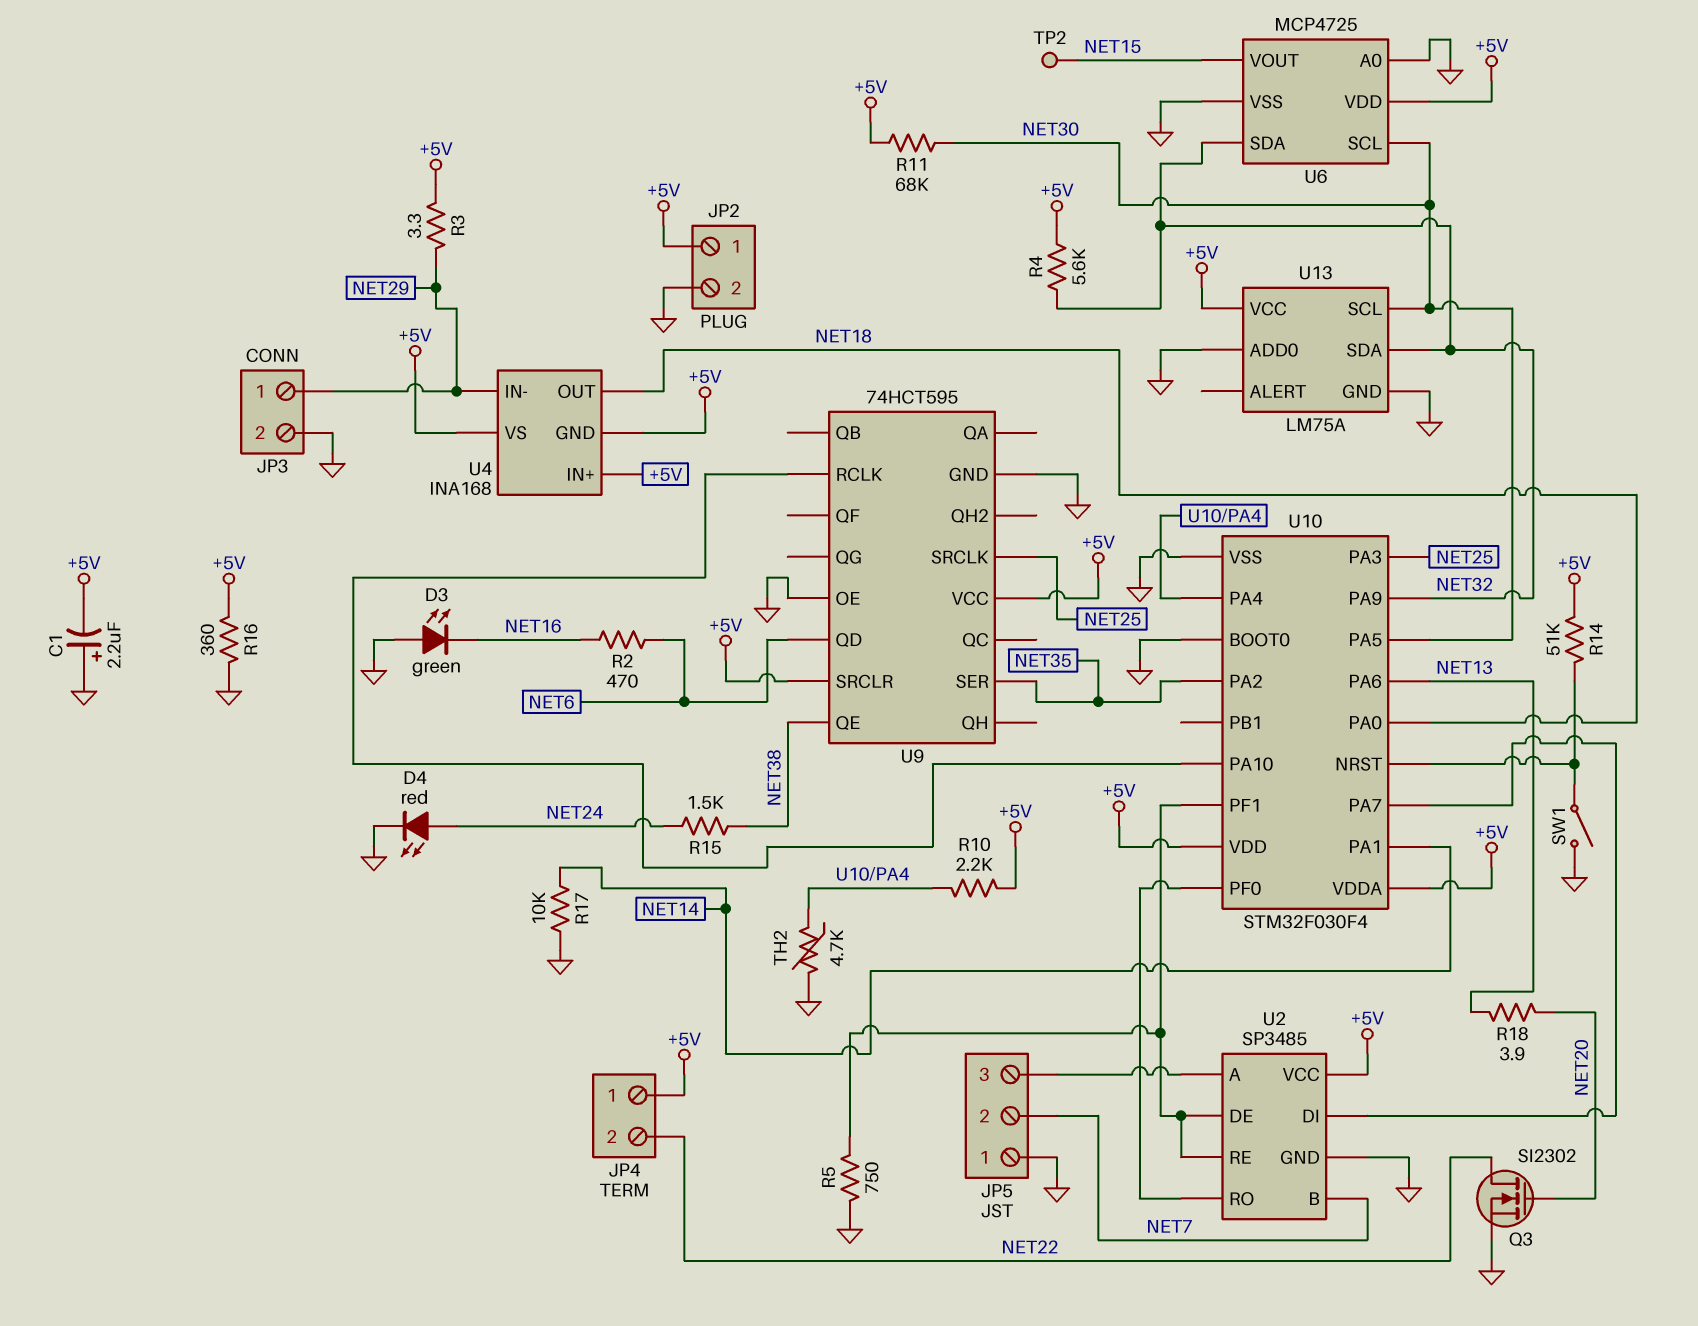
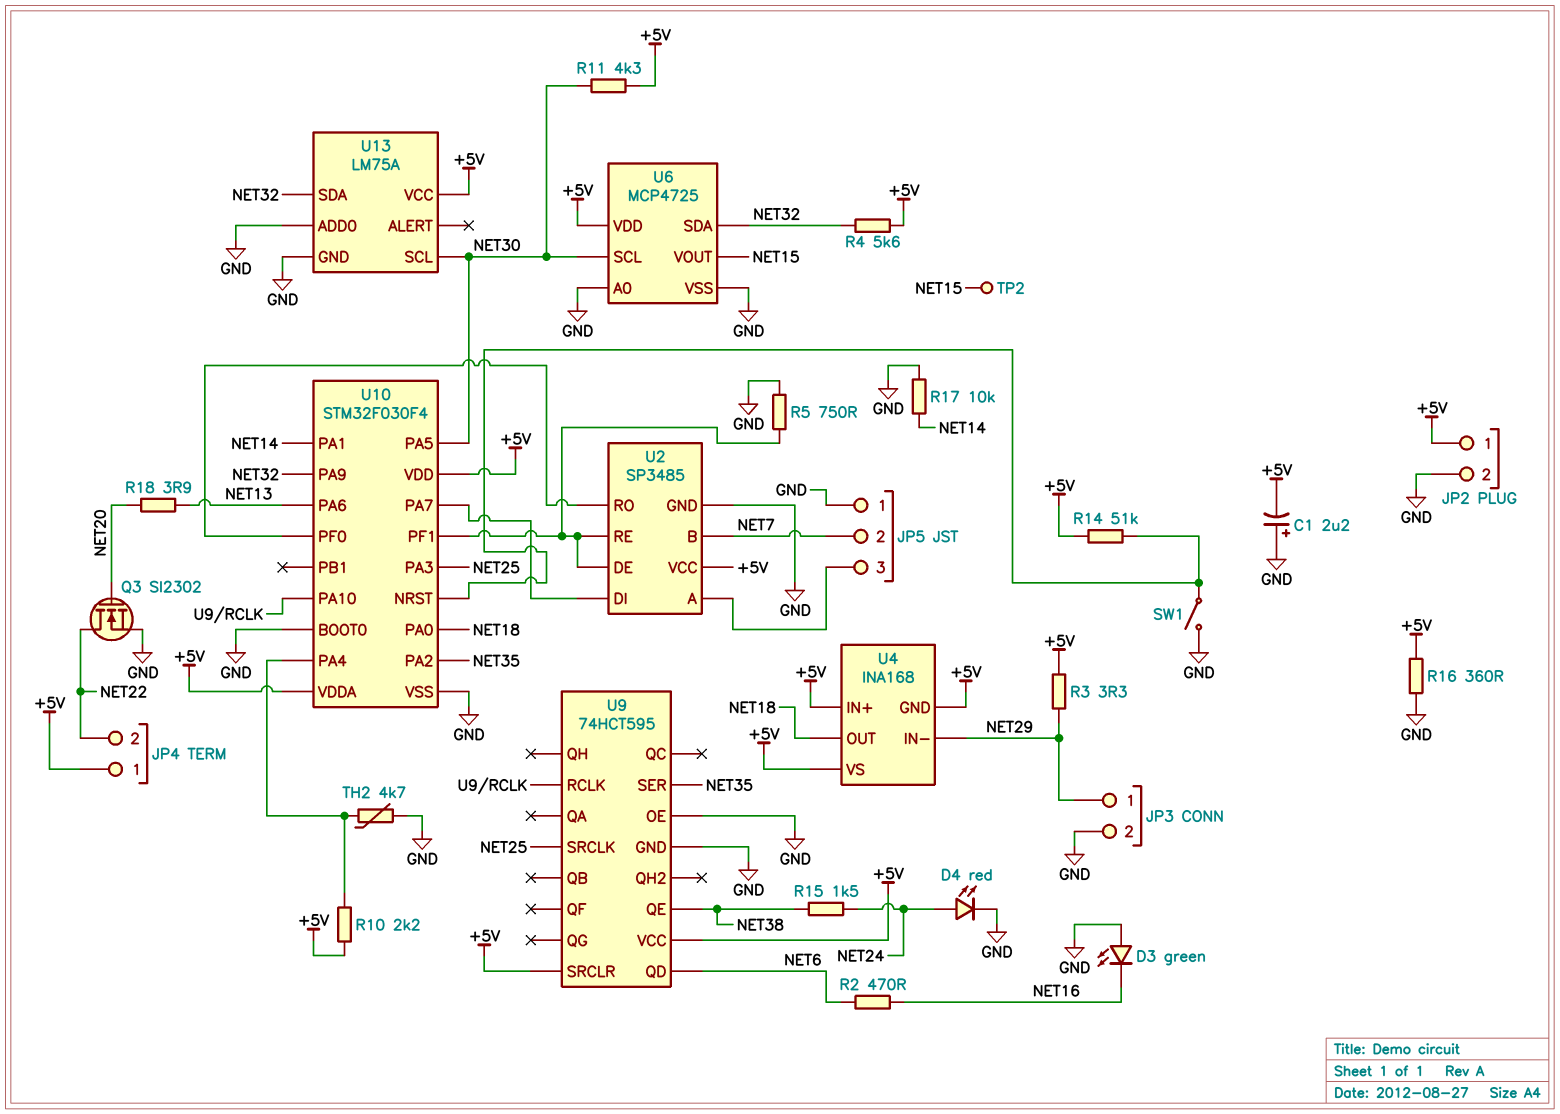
R11: 68k (+5V, NET30) -> 4.3k (+5V, NET30)

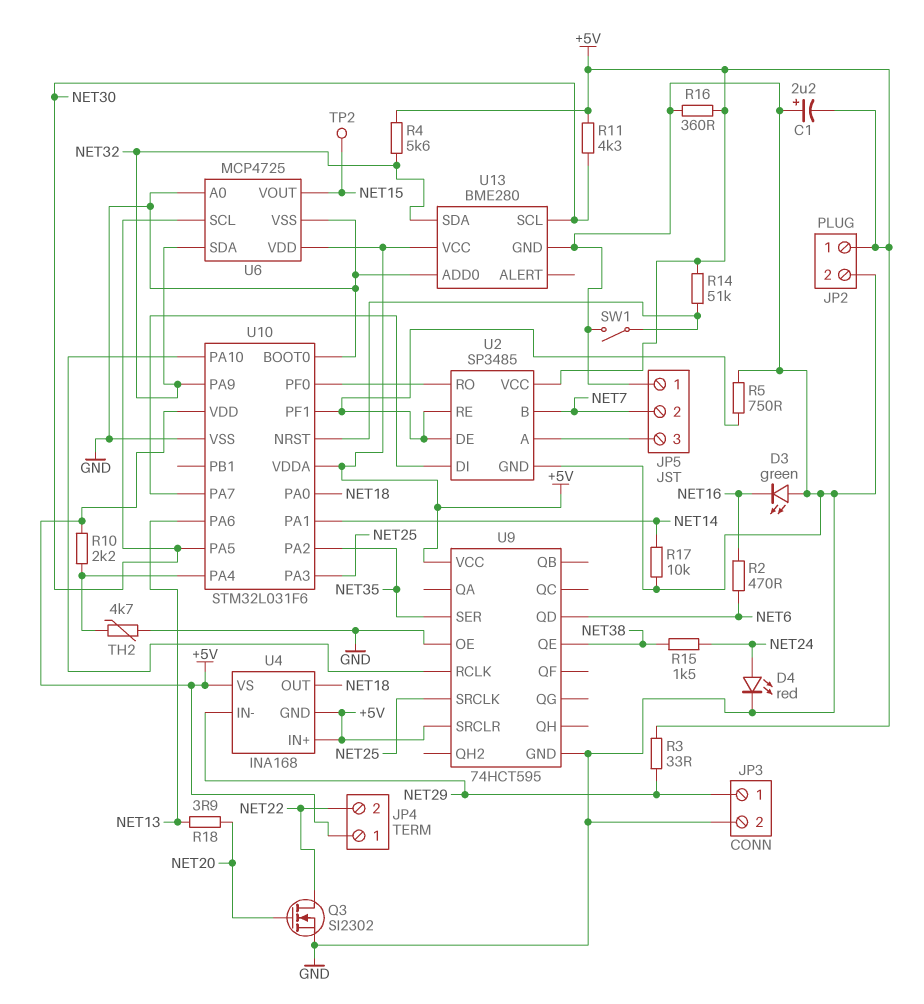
R3: 3.3 (+5V, NET29) -> 33 (+5V, NET29)
U10: STM32F030F4 -> STM32L031F6
U13: LM75A -> BME280

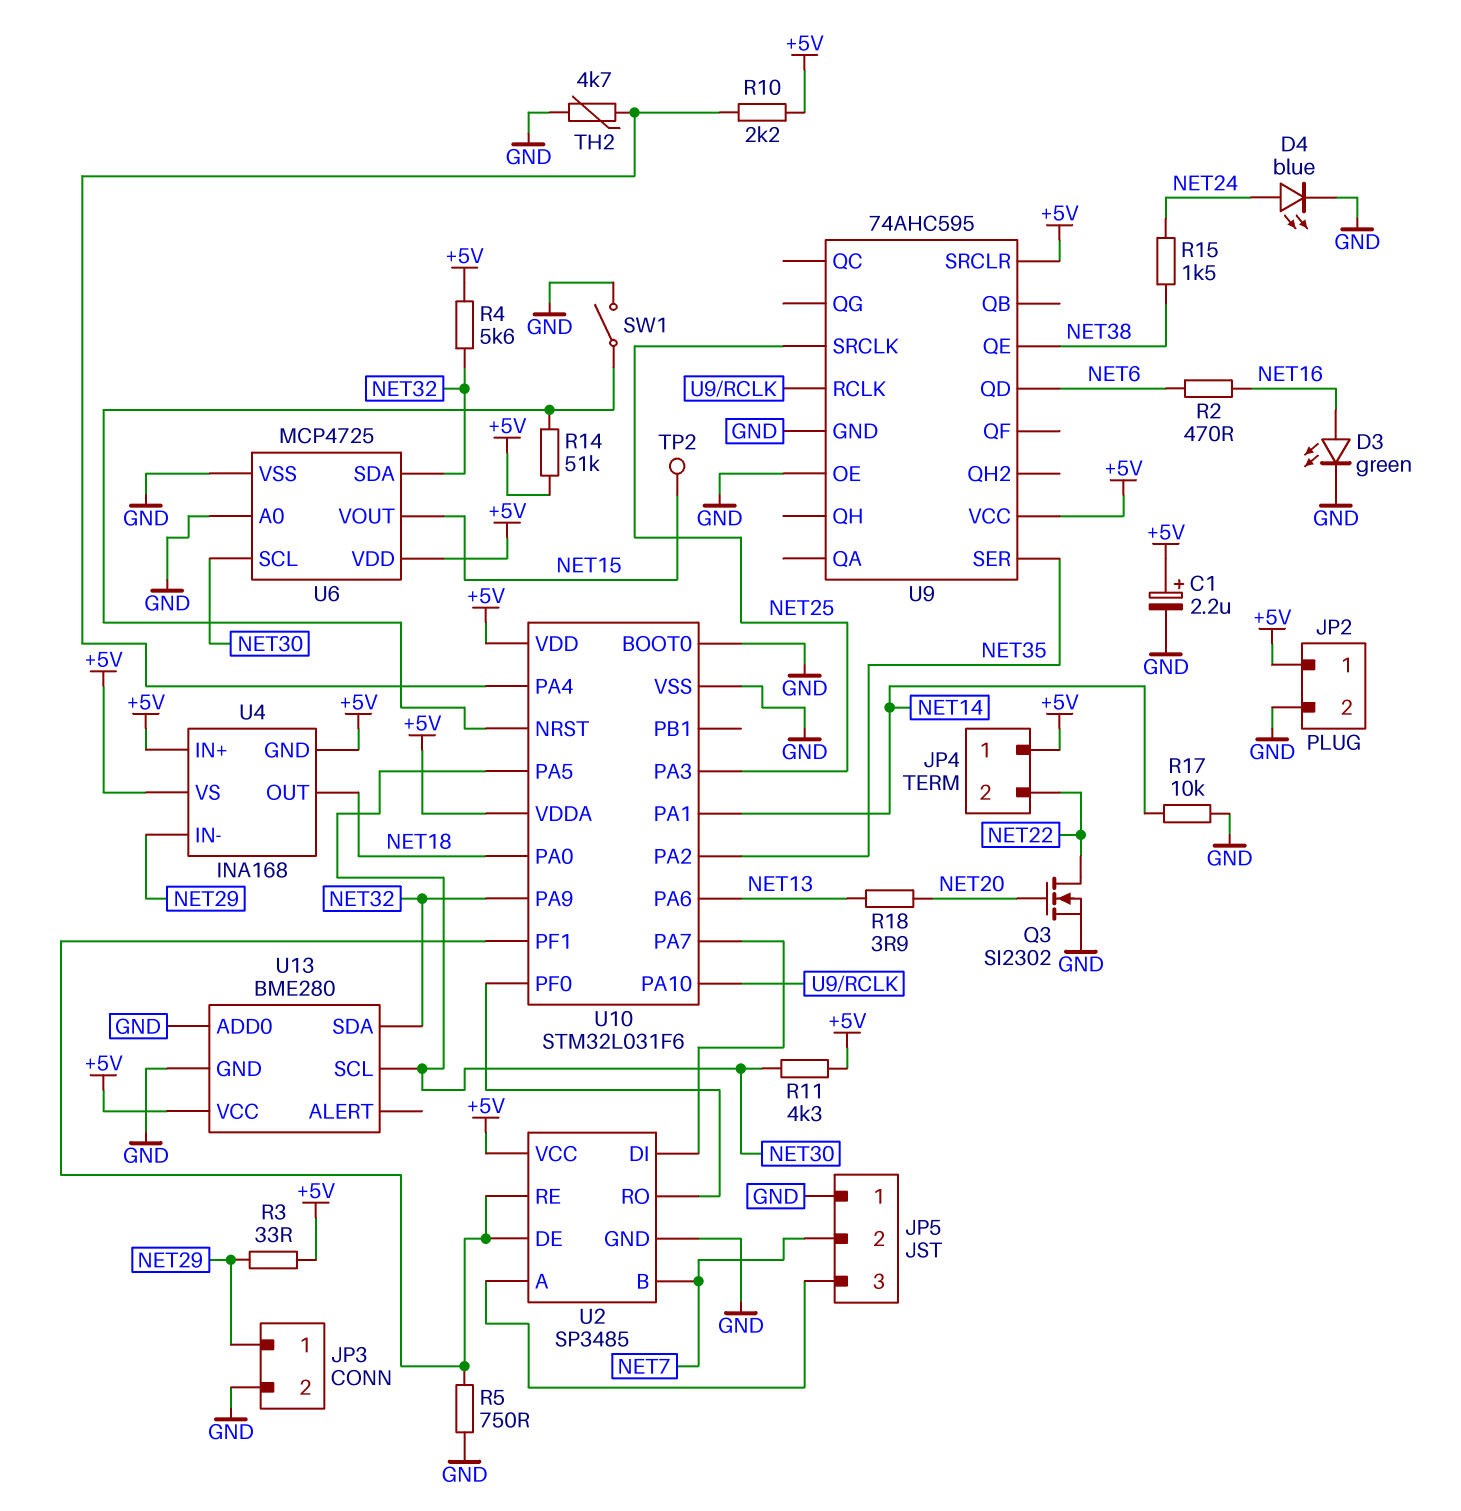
C1: 2.2uF (plus GND, minus +5V) -> 2.2uF (plus +5V, minus GND)
D3: LED green (A GND, K NET16) -> LED green (A NET16, K GND)
D4: LED red (A NET24, K GND) -> LED blue (A NET24, K GND)
R16: 360 (+5V, GND) -> none
U9: 74HCT595 -> 74AHC595

